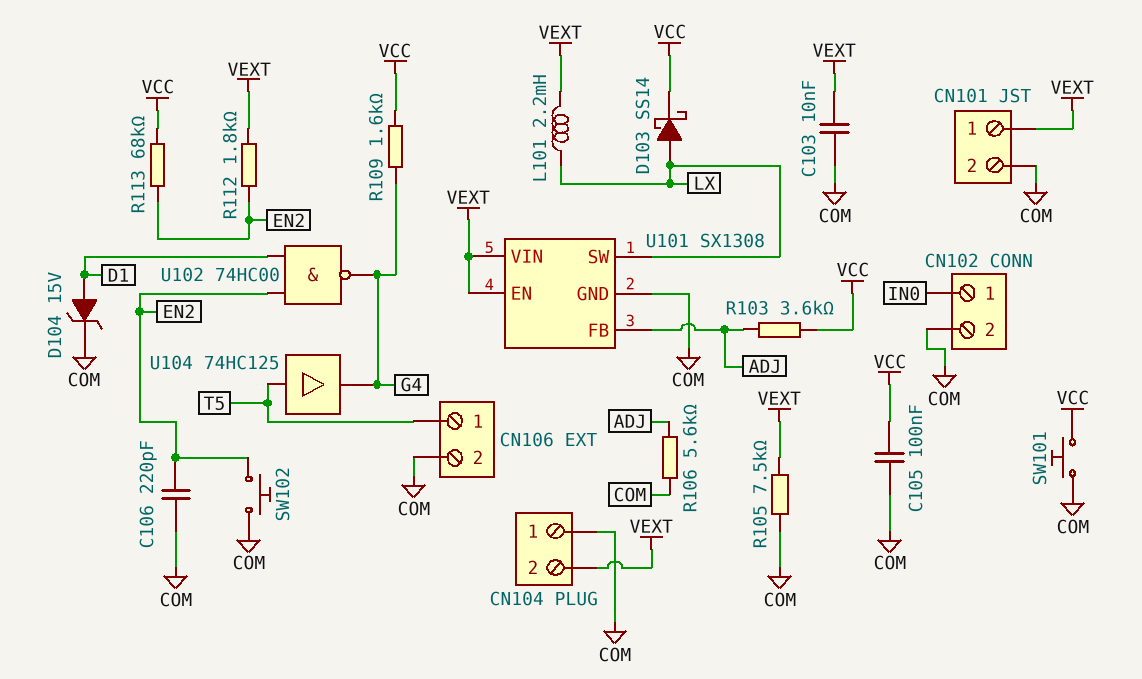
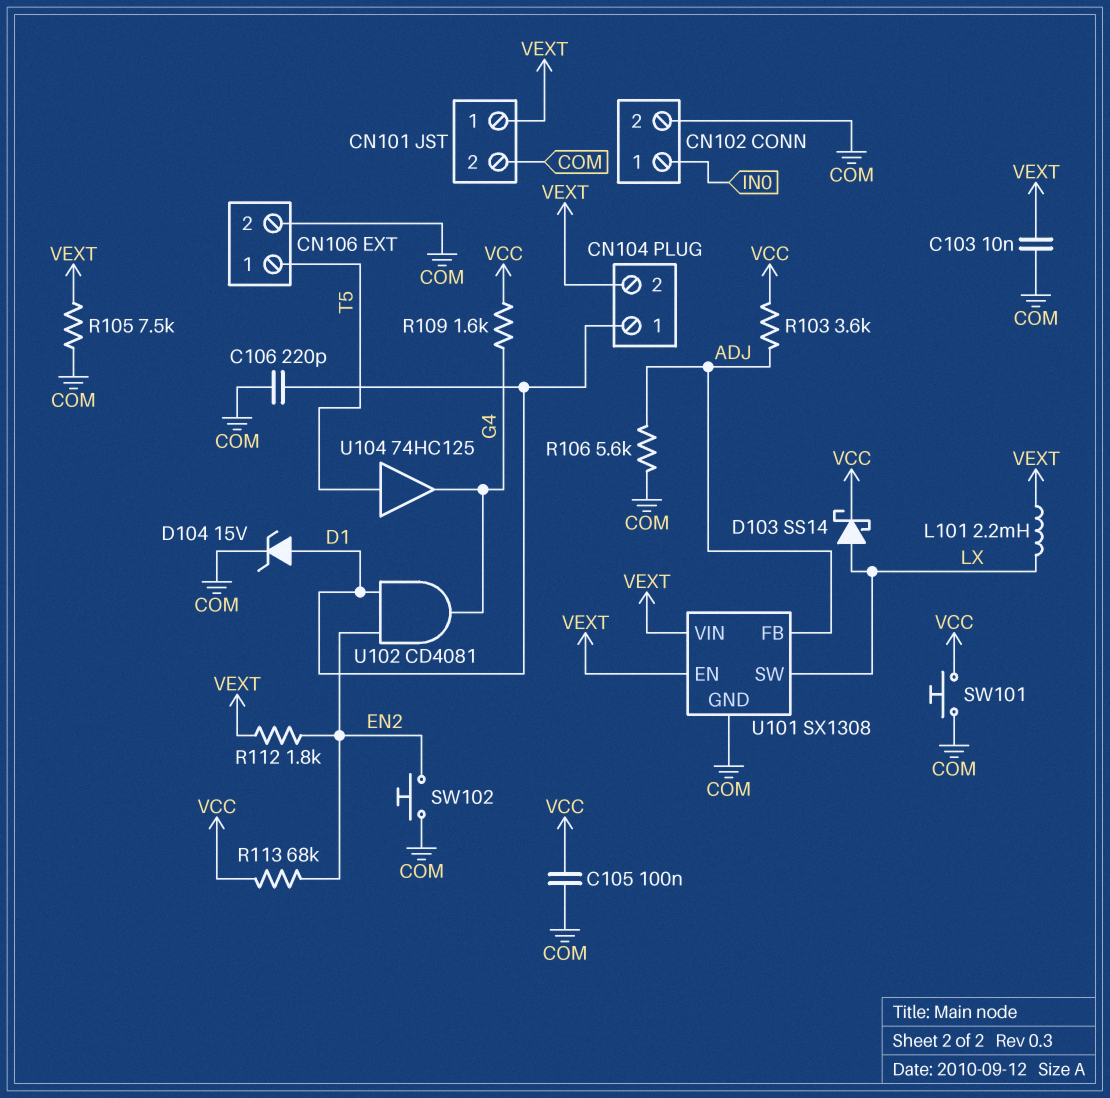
C106: 220pF (COM, EN2) -> 220pF (COM, D1)
CN104 pin 1: COM -> D1
U102: NAND 74HC00 (in D1, in EN2, out G4) -> AND CD4081 (in D1, in EN2, out G4)

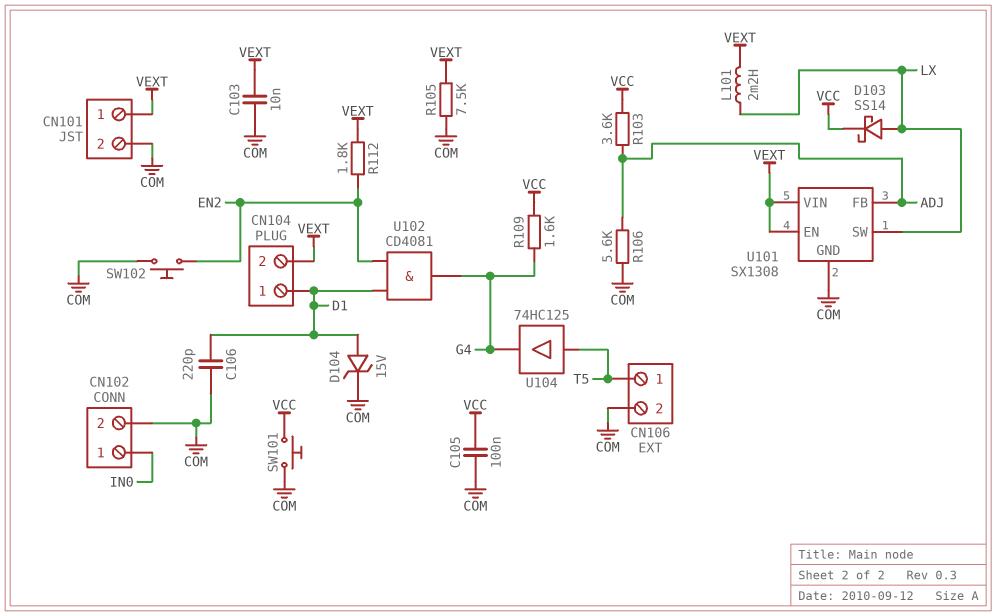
R113: 68k (EN2, VCC) -> none

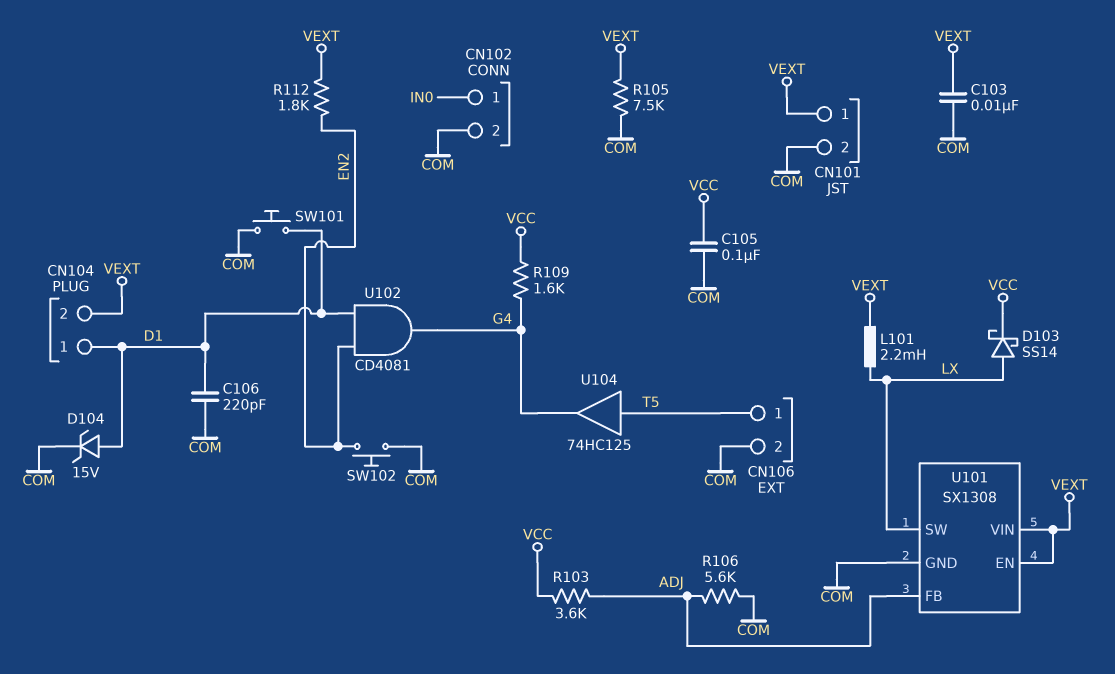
SW101: button (COM, VCC) -> button (COM, D1)

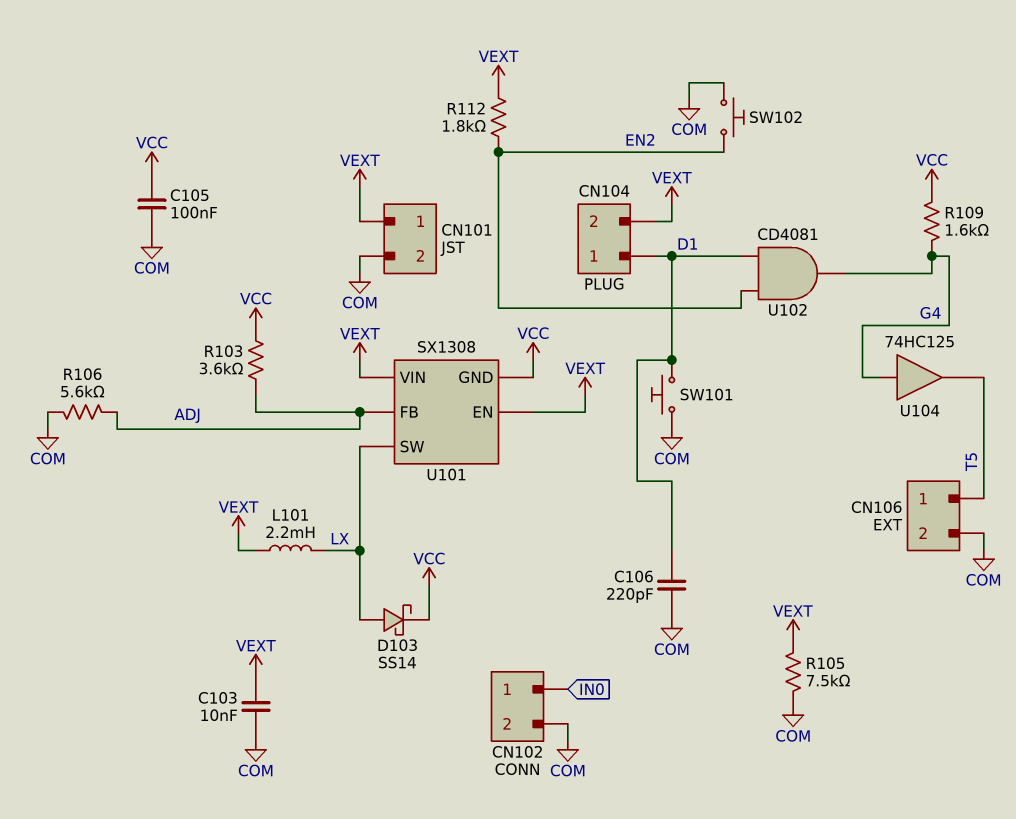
D104: zener 15V (A D1, K COM) -> none
U101 pin GND: COM -> VCC
U104: buffer 74HC125 (in T5, out G4) -> buffer 74HC125 (in G4, out T5)

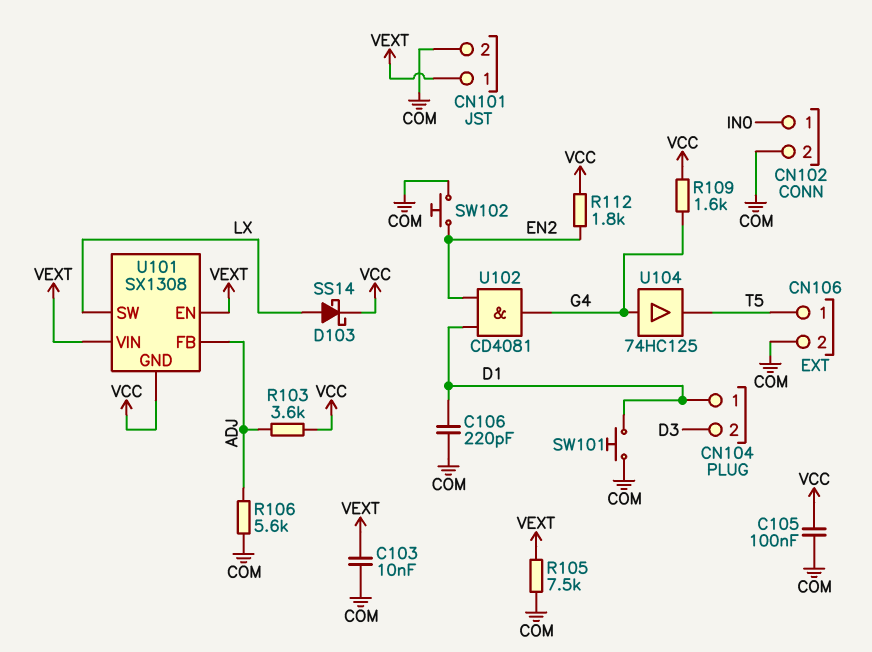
CN104 pin 2: VEXT -> D3
L101: 2.2mH (LX, VEXT) -> none
R112: 1.8k (EN2, VEXT) -> 1.8k (EN2, VCC)

